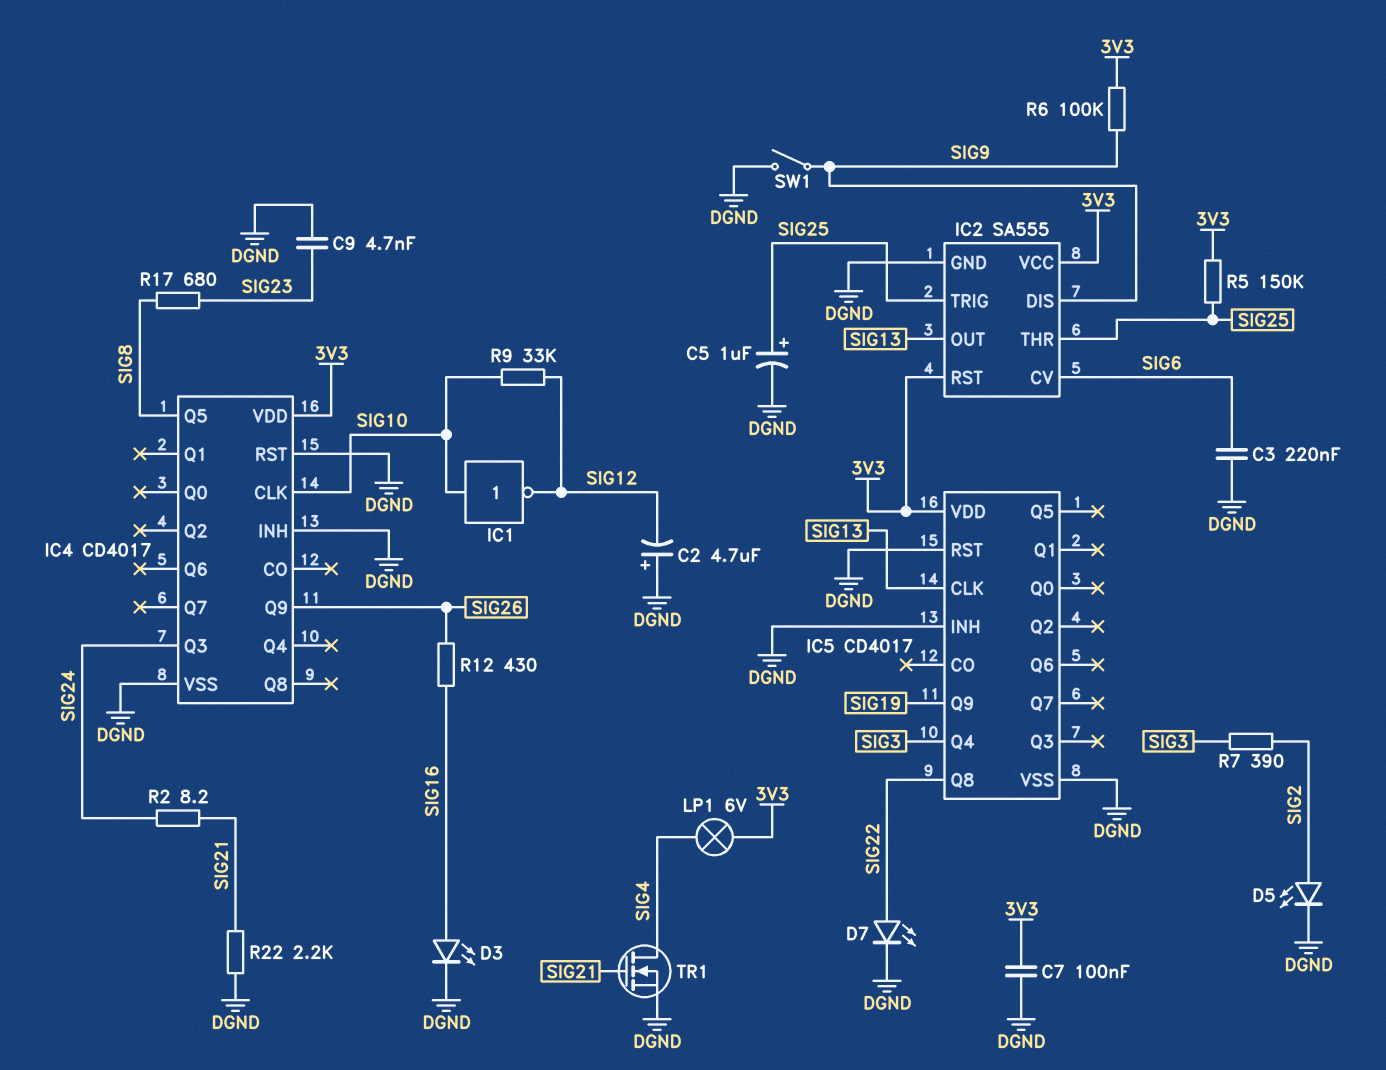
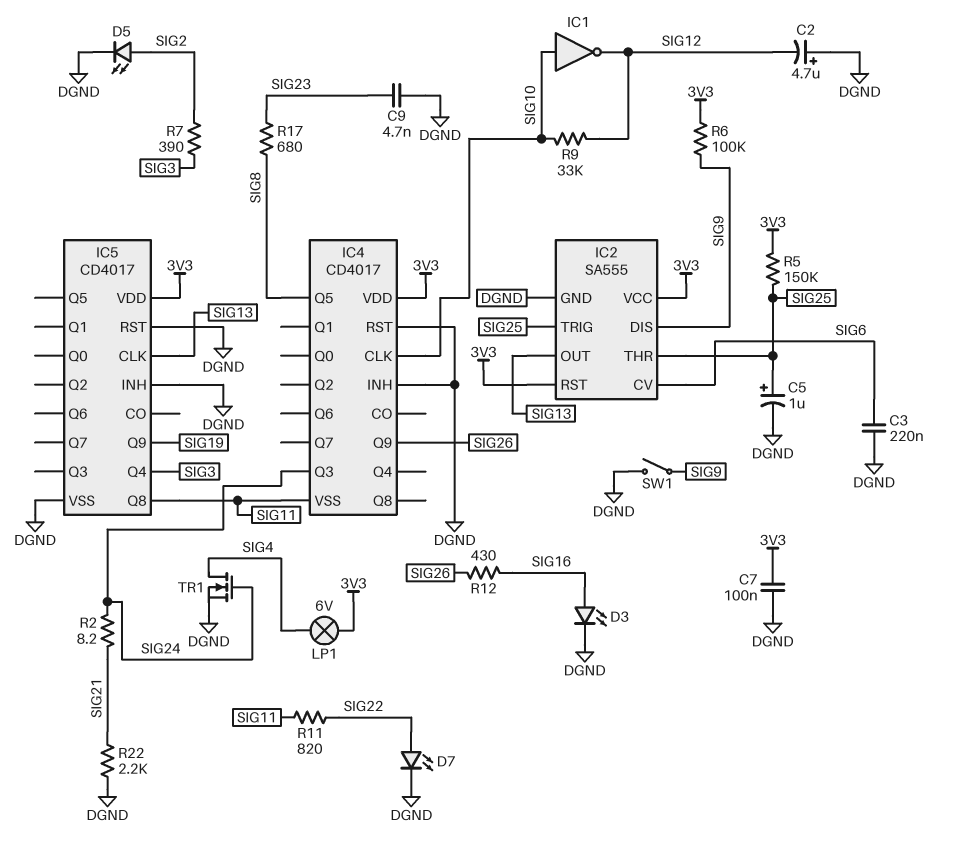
IC4 pin VSS: DGND -> SIG11
IC5 pin Q8: SIG22 -> SIG11
R11: none -> 820 (SIG11, SIG22)
TR1: NMOS (G SIG21, D SIG4, S DGND) -> NMOS (G SIG24, D SIG4, S DGND)

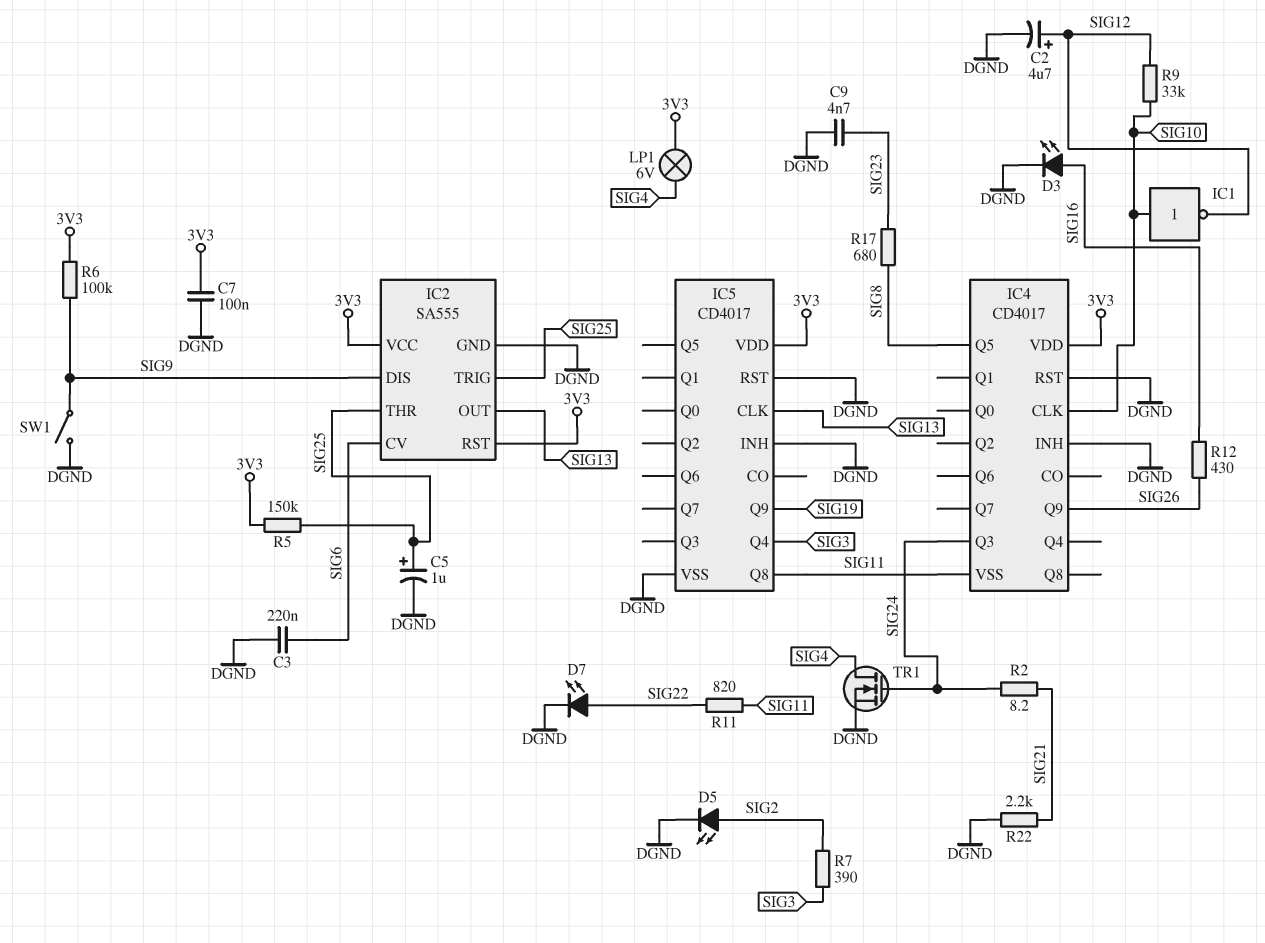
C2: 4.7uF (plus DGND, minus SIG12) -> 4.7uF (plus SIG12, minus DGND)

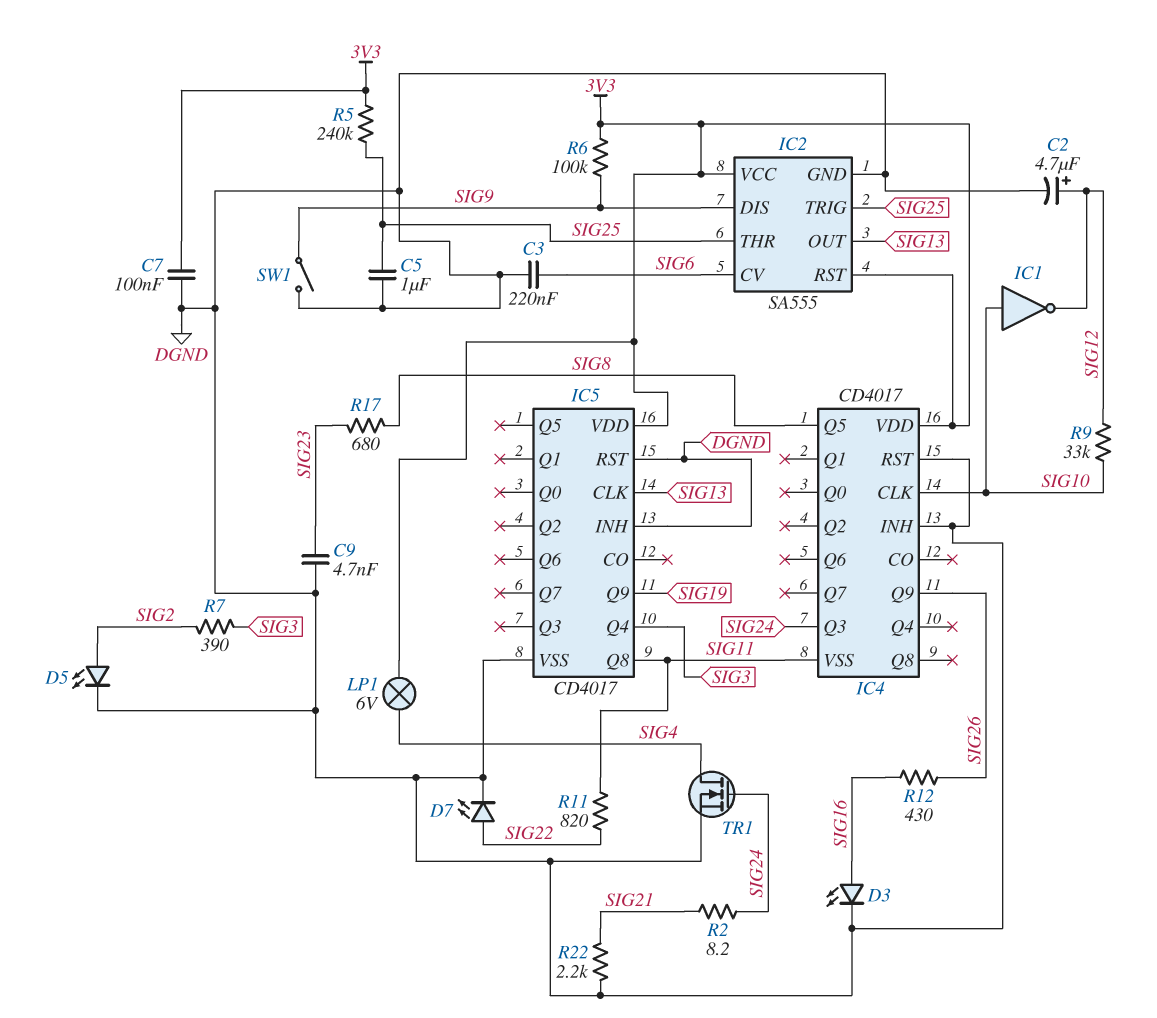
C5: 1uF (plus SIG25, minus DGND) -> 1uF (DGND, SIG25)
R5: 150k (3V3, SIG25) -> 240k (3V3, SIG25)

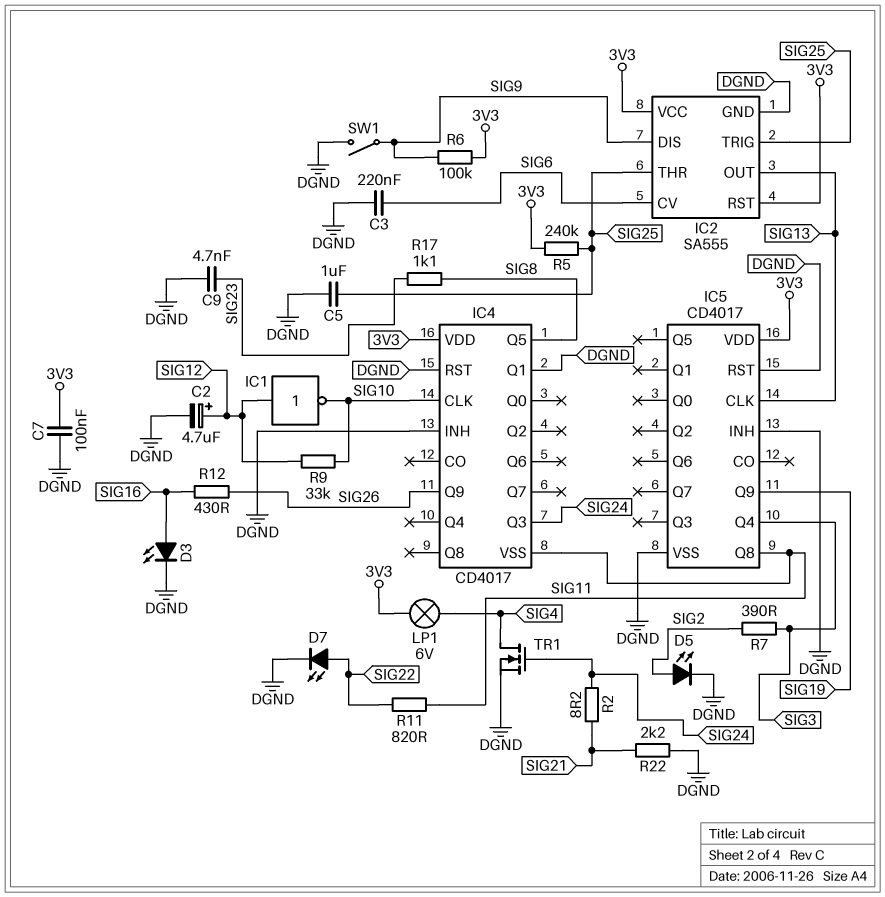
IC1: NOT (in SIG10, out SIG12) -> NOT (in SIG12, out SIG10)
IC4 pin Q1: none -> DGND
R17: 680 (SIG8, SIG23) -> 1.1k (SIG8, SIG23)

